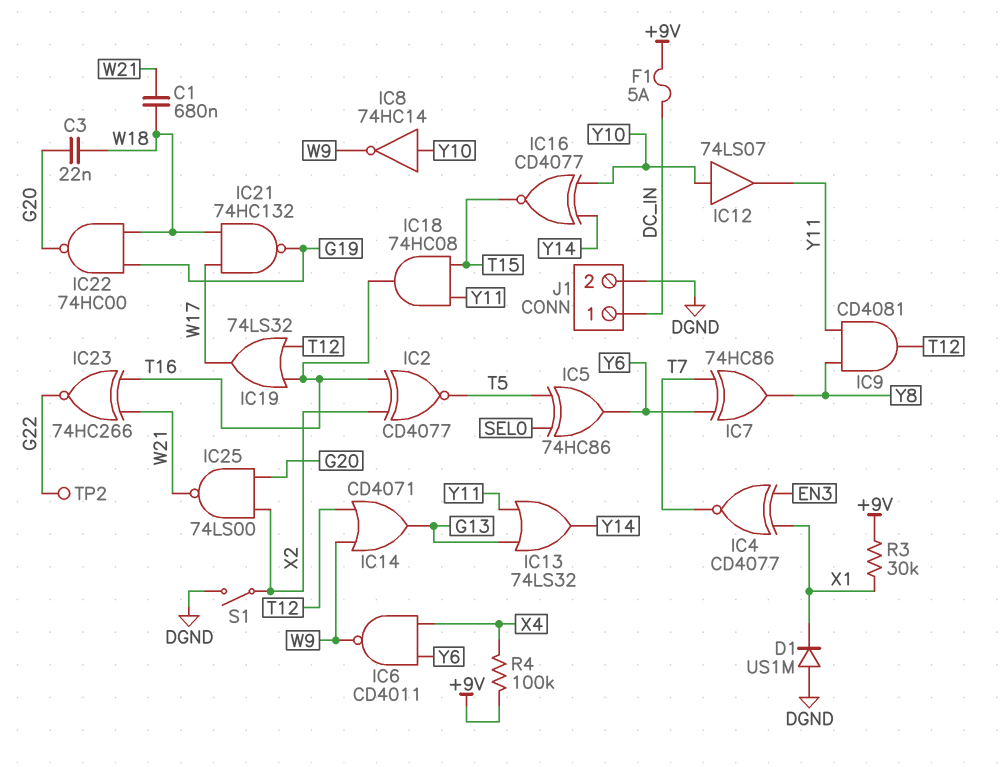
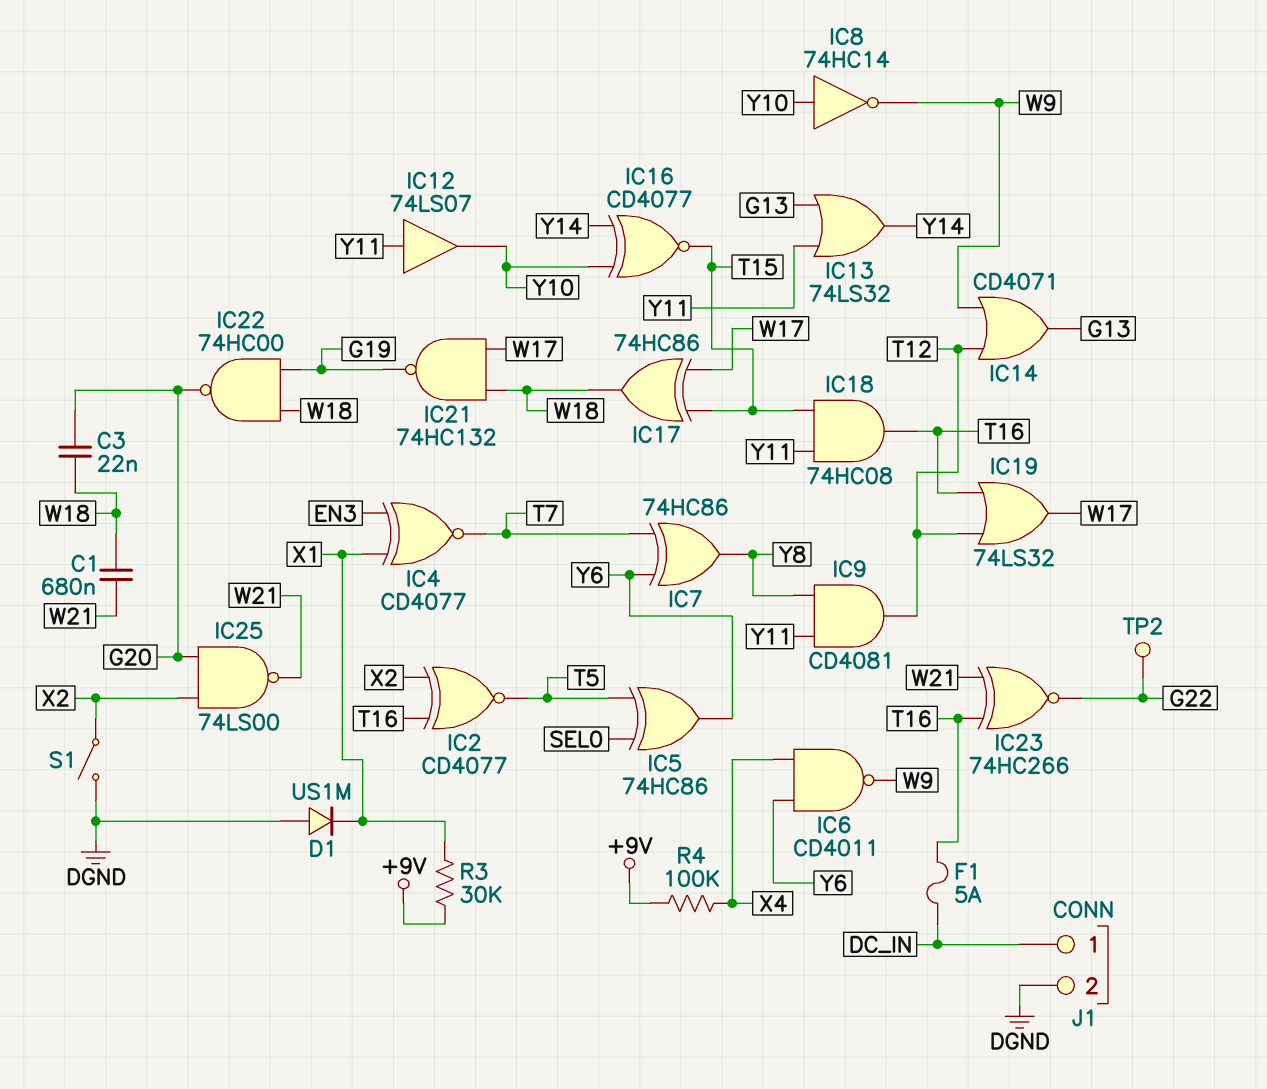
F1: 5A (+9V, DC_IN) -> 5A (DC_IN, T16)
IC12: buffer 74LS07 (in Y10, out Y11) -> buffer 74LS07 (in Y11, out Y10)
IC17: none -> XOR 74HC86 (in T15, in W17, out W18)

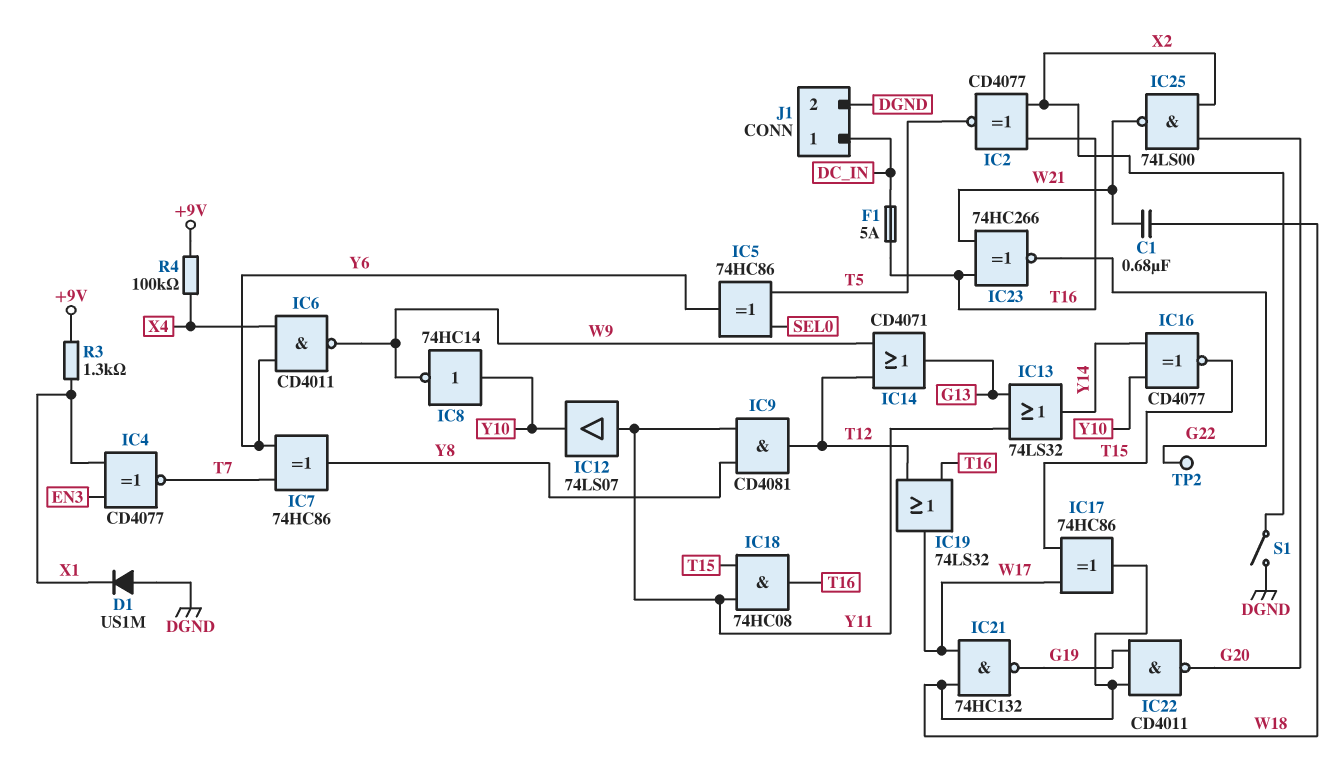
C3: 22nF (G20, W18) -> none
IC22: NAND 74HC00 (in G19, in W18, out G20) -> NAND CD4011 (in G19, in W18, out G20)
R3: 30k (+9V, X1) -> 1.3k (+9V, X1)

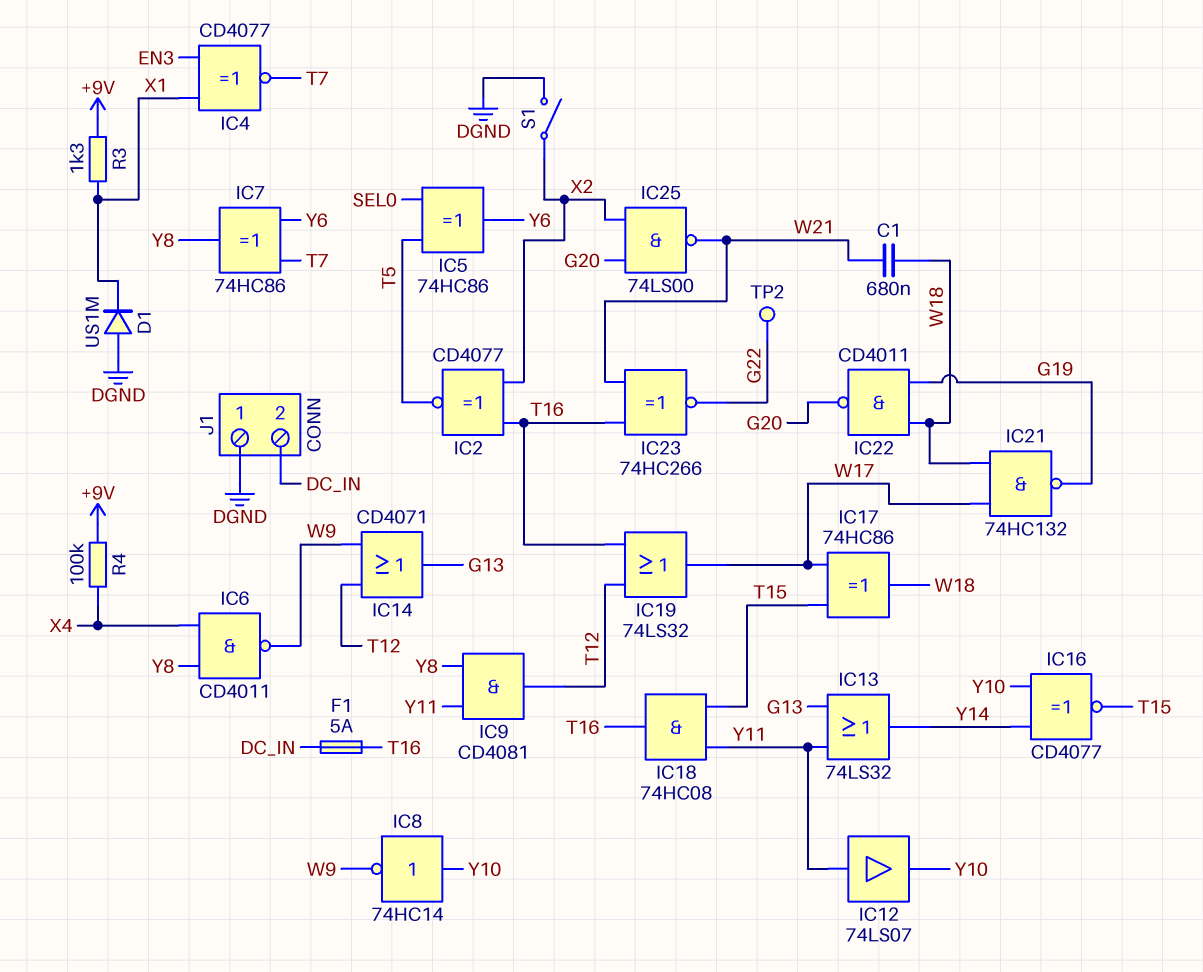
IC6: NAND CD4011 (in X4, in Y6, out W9) -> NAND CD4011 (in X4, in Y8, out W9)
J1 pin 1: DC_IN -> DGND
J1 pin 2: DGND -> DC_IN

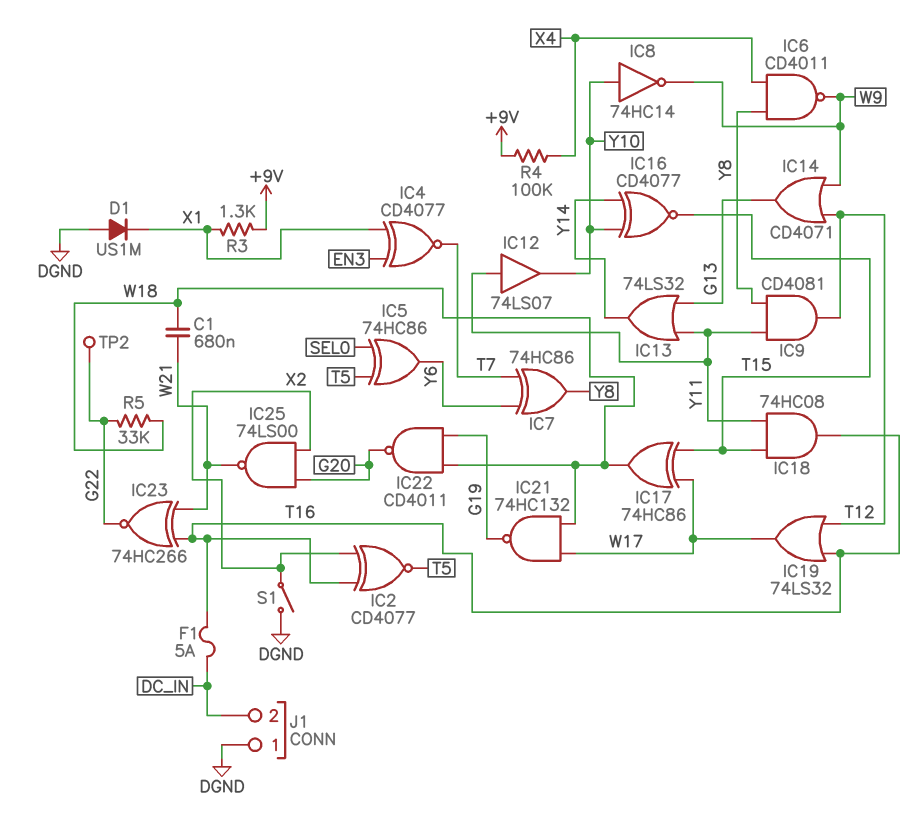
R5: none -> 33k (G22, W18)

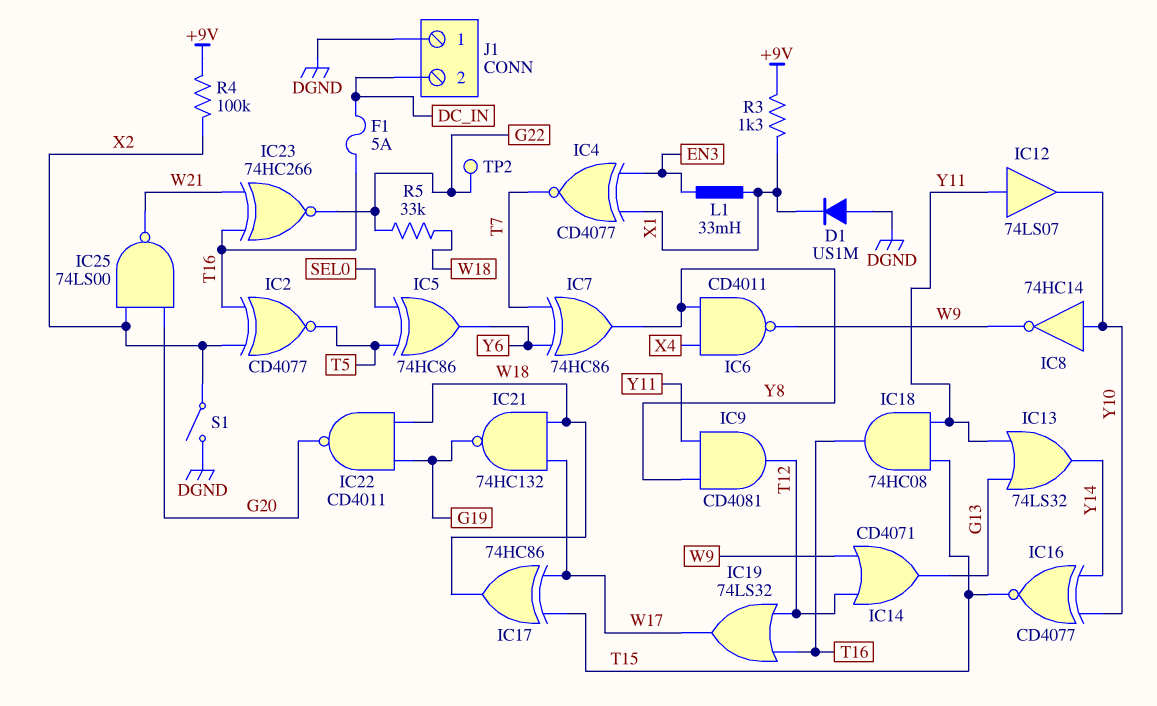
C1: 680nF (W18, W21) -> none
L1: none -> 33mH (EN3, X1)
R4: 100k (+9V, X4) -> 100k (+9V, X2)

